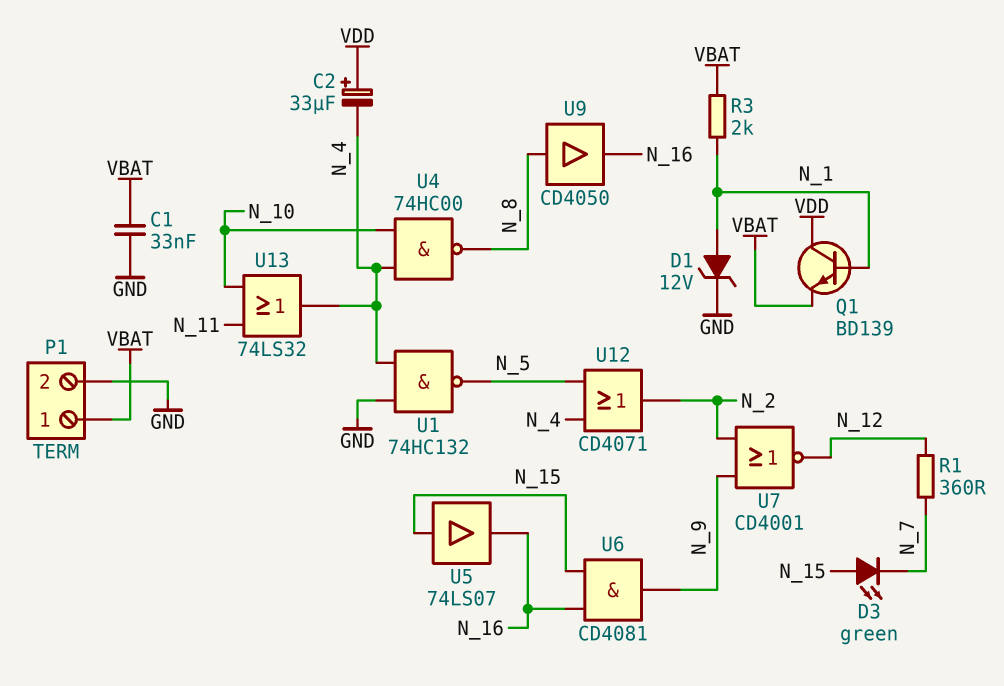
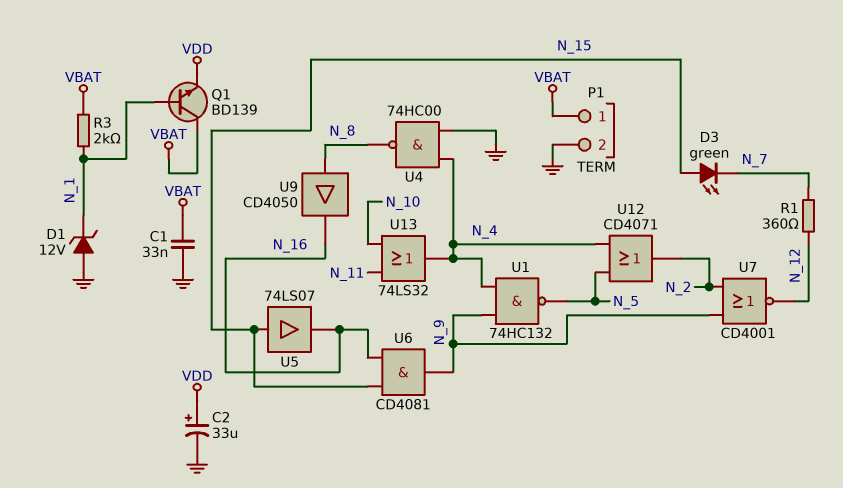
C2: 33uF (plus VDD, minus N_4) -> 33uF (plus VDD, minus GND)
D1: zener 12V (A N_1, K GND) -> zener 12V (A GND, K N_1)
Q1: NPN BD139 (B N_1, C VDD, E VBAT) -> NPN BD139 (B N_1, C VBAT, E VDD)
U1: NAND 74HC132 (in GND, in N_4, out N_5) -> NAND 74HC132 (in N_4, in N_9, out N_5)
U4: NAND 74HC00 (in N_4, in N_10, out N_8) -> NAND 74HC00 (in GND, in N_4, out N_8)

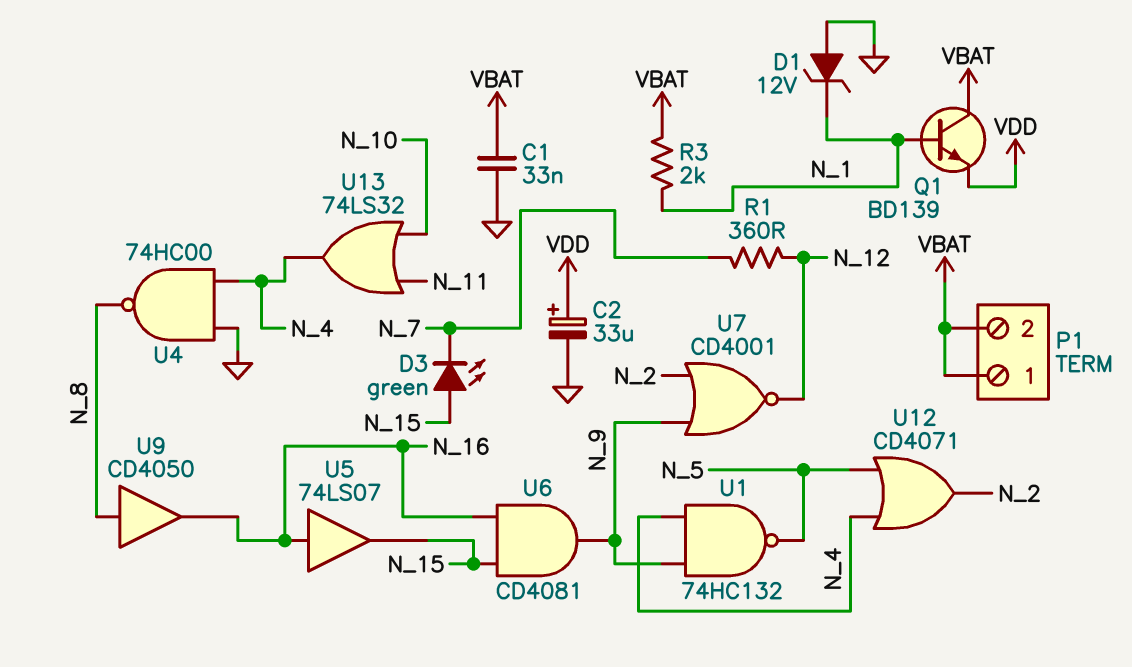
P1 pin 2: GND -> VBAT
U5: buffer 74LS07 (in N_15, out N_16) -> buffer 74LS07 (in N_16, out N_15)

